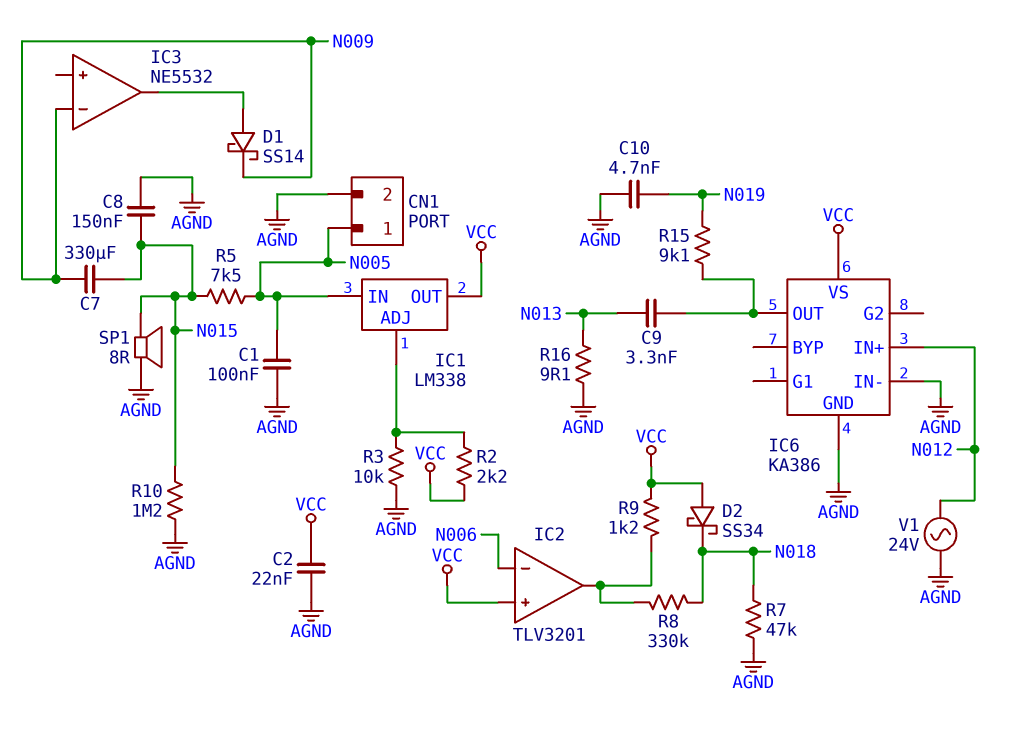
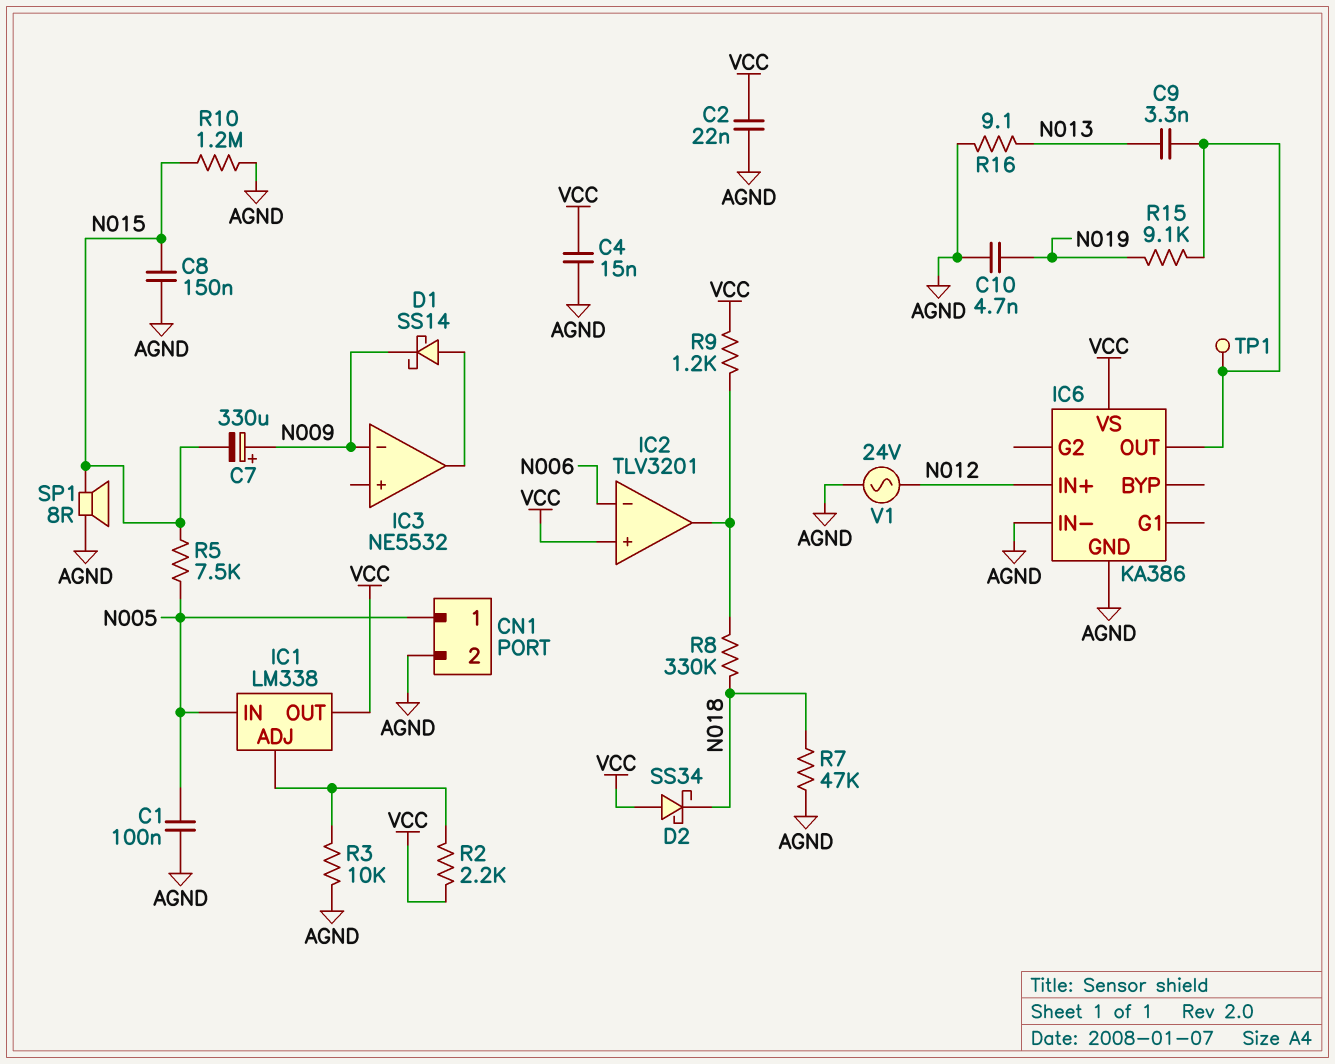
C4: none -> 15nF (AGND, VCC)
C7: 330uF (N009, N015) -> 330uF (plus N009, minus N015)
TP1: none -> test point (IC6/OUT)

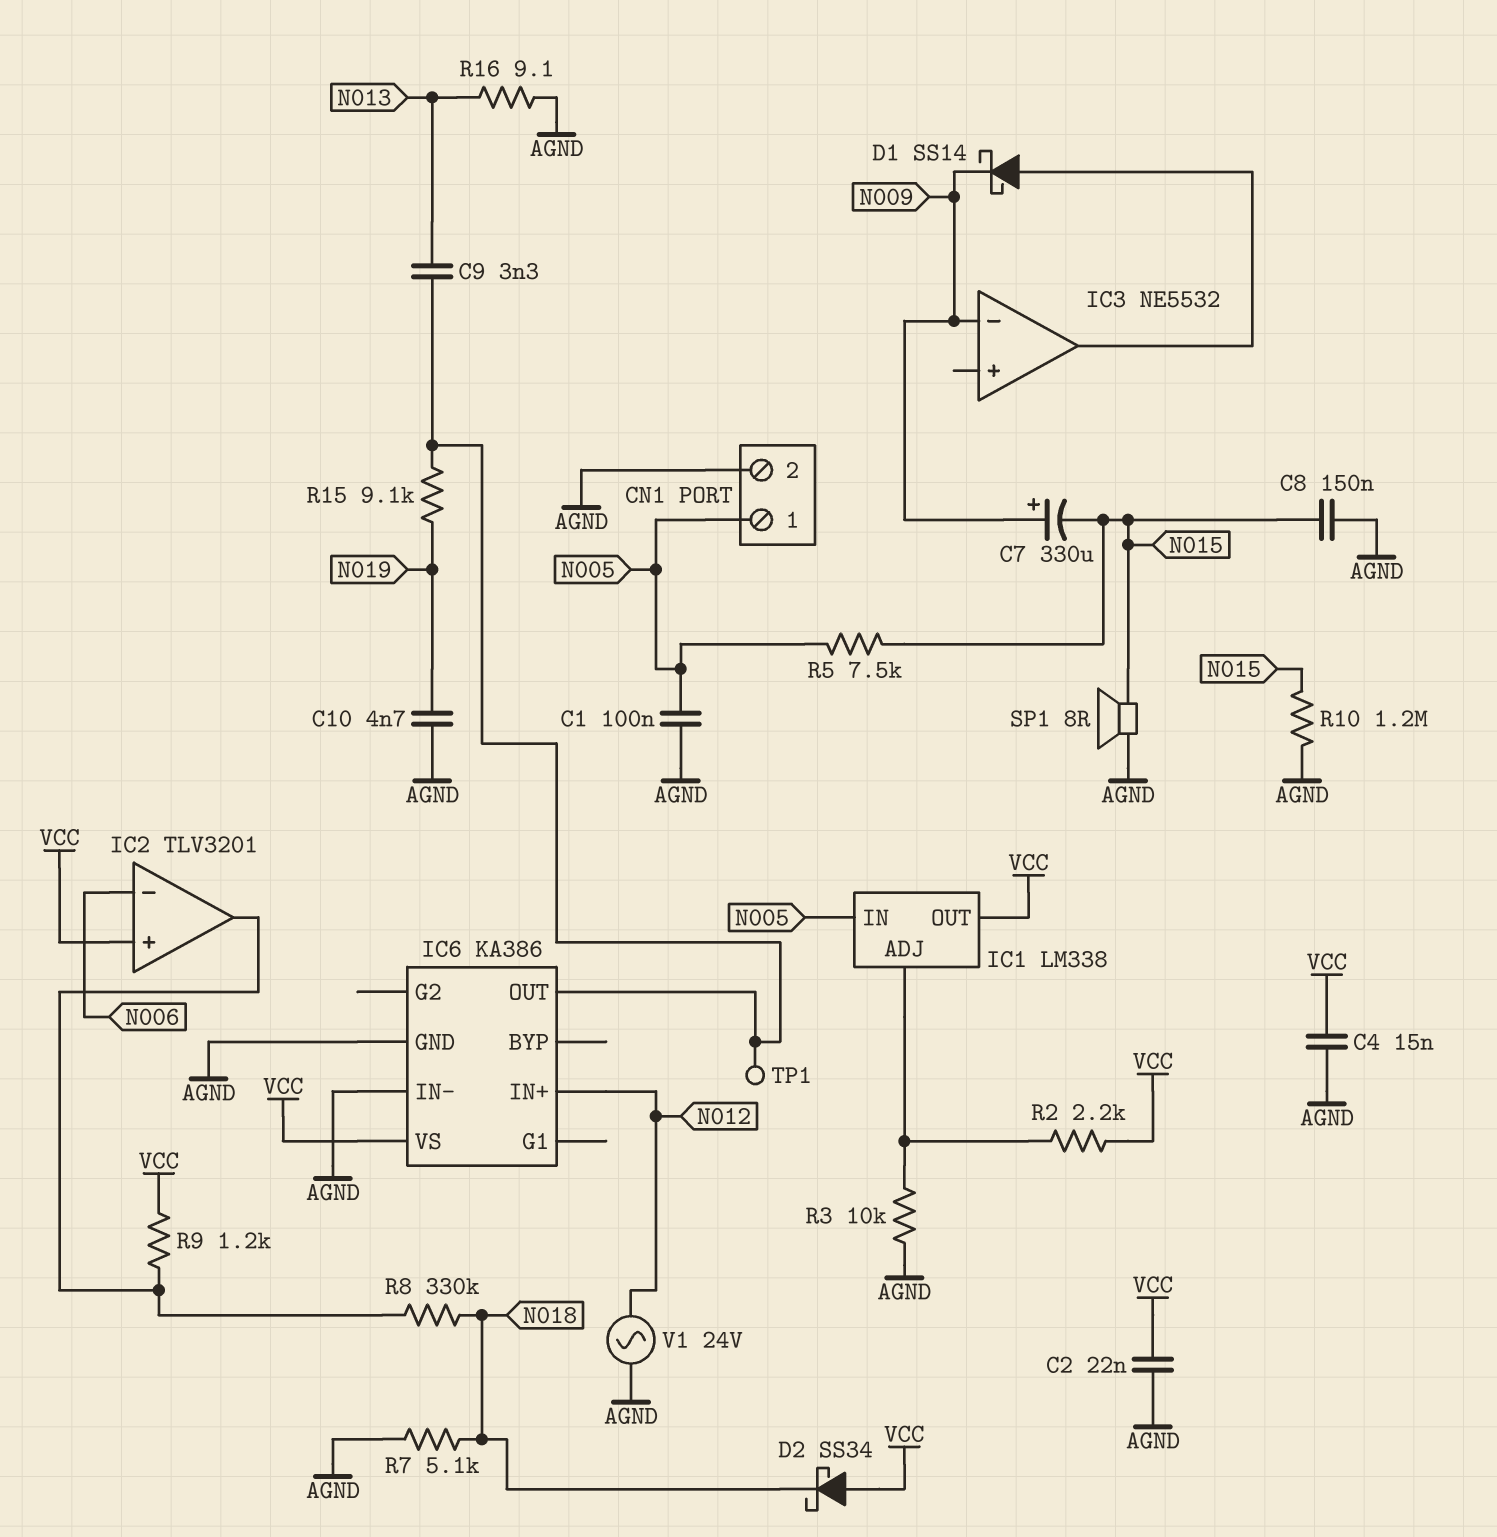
R7: 47k (AGND, N018) -> 5.1k (AGND, N018)

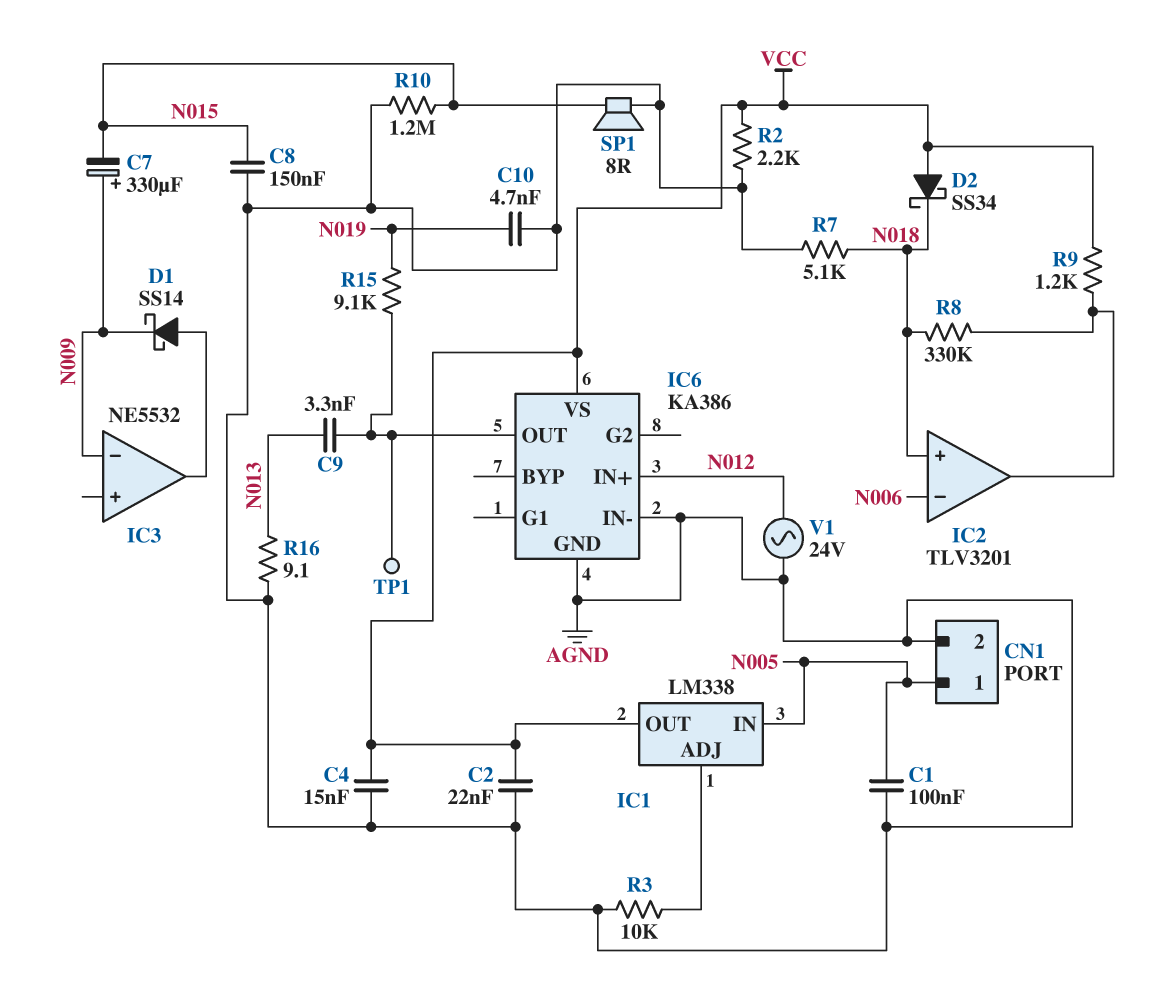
IC2 pin in+: VCC -> N018
R2: 2.2k (IC1/ADJ, VCC) -> 2.2k (AGND, VCC)
R5: 7.5k (N005, N015) -> none

